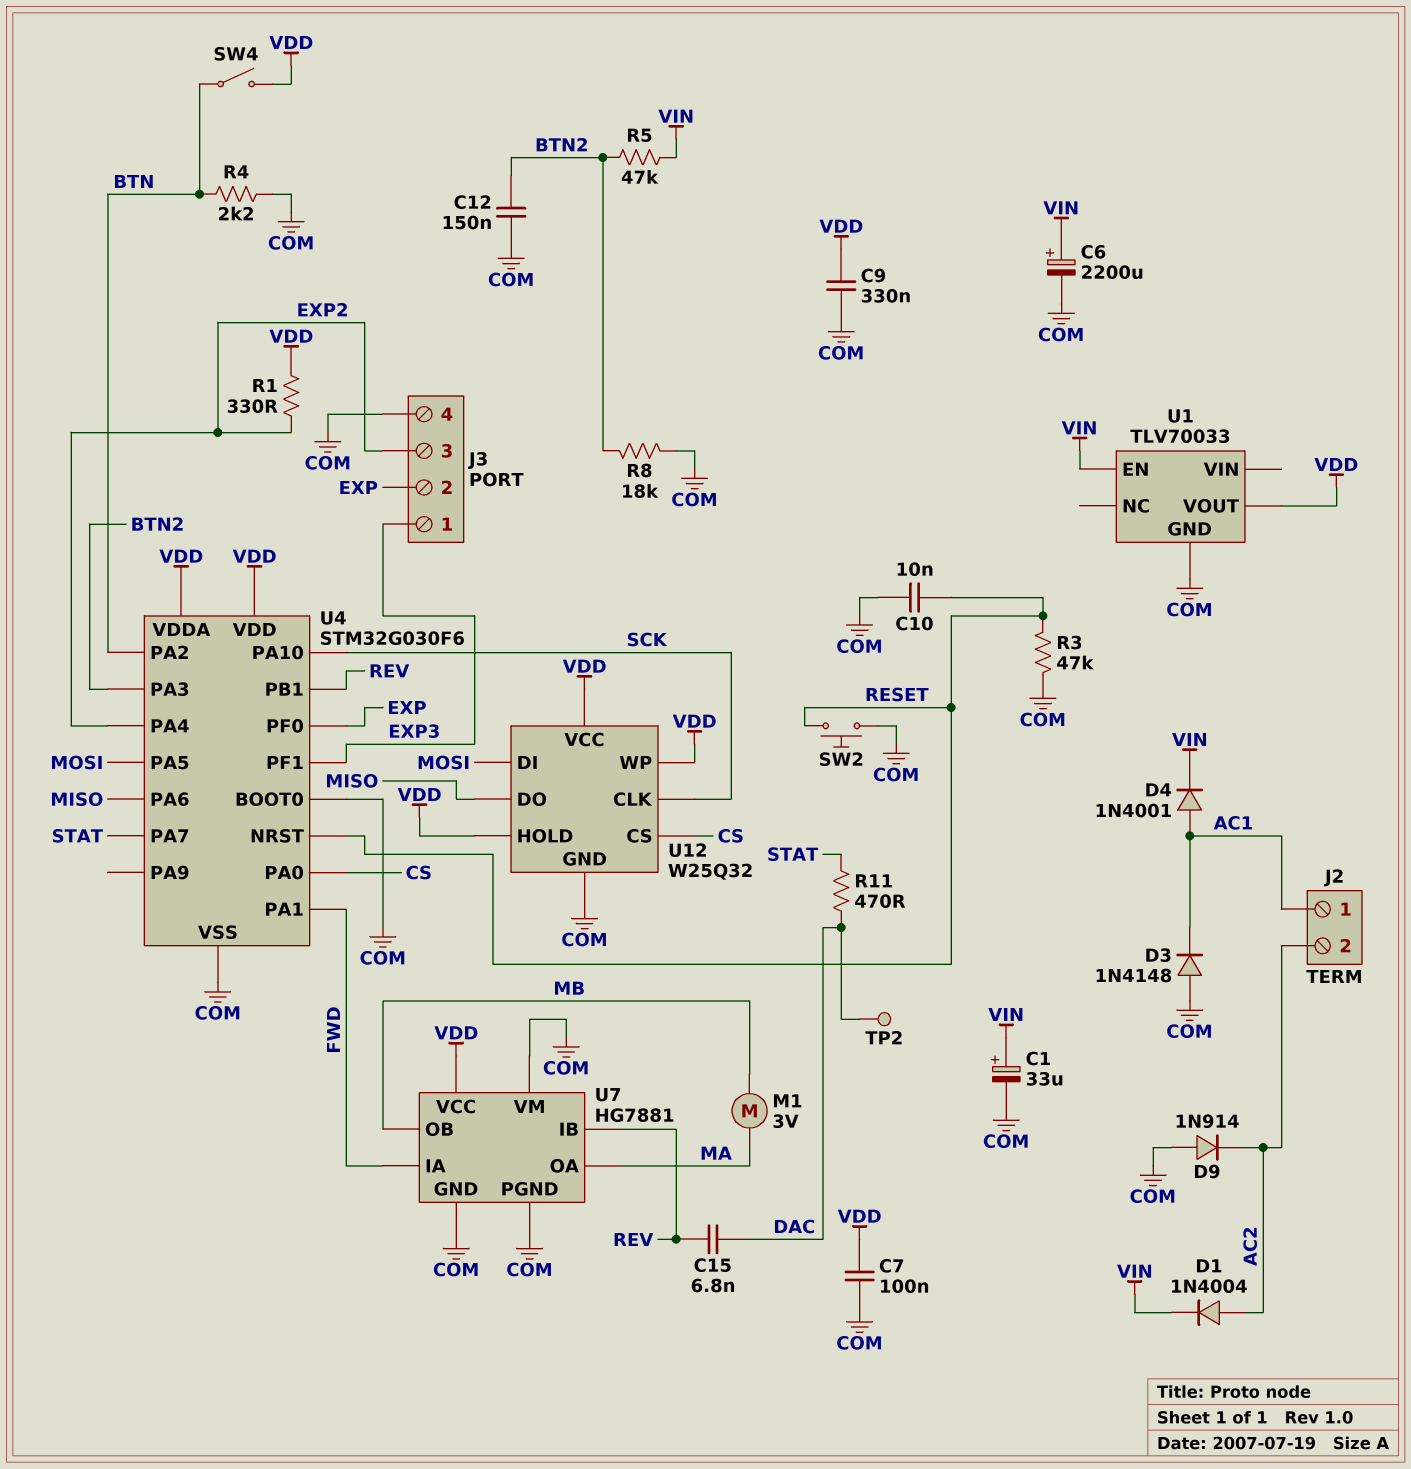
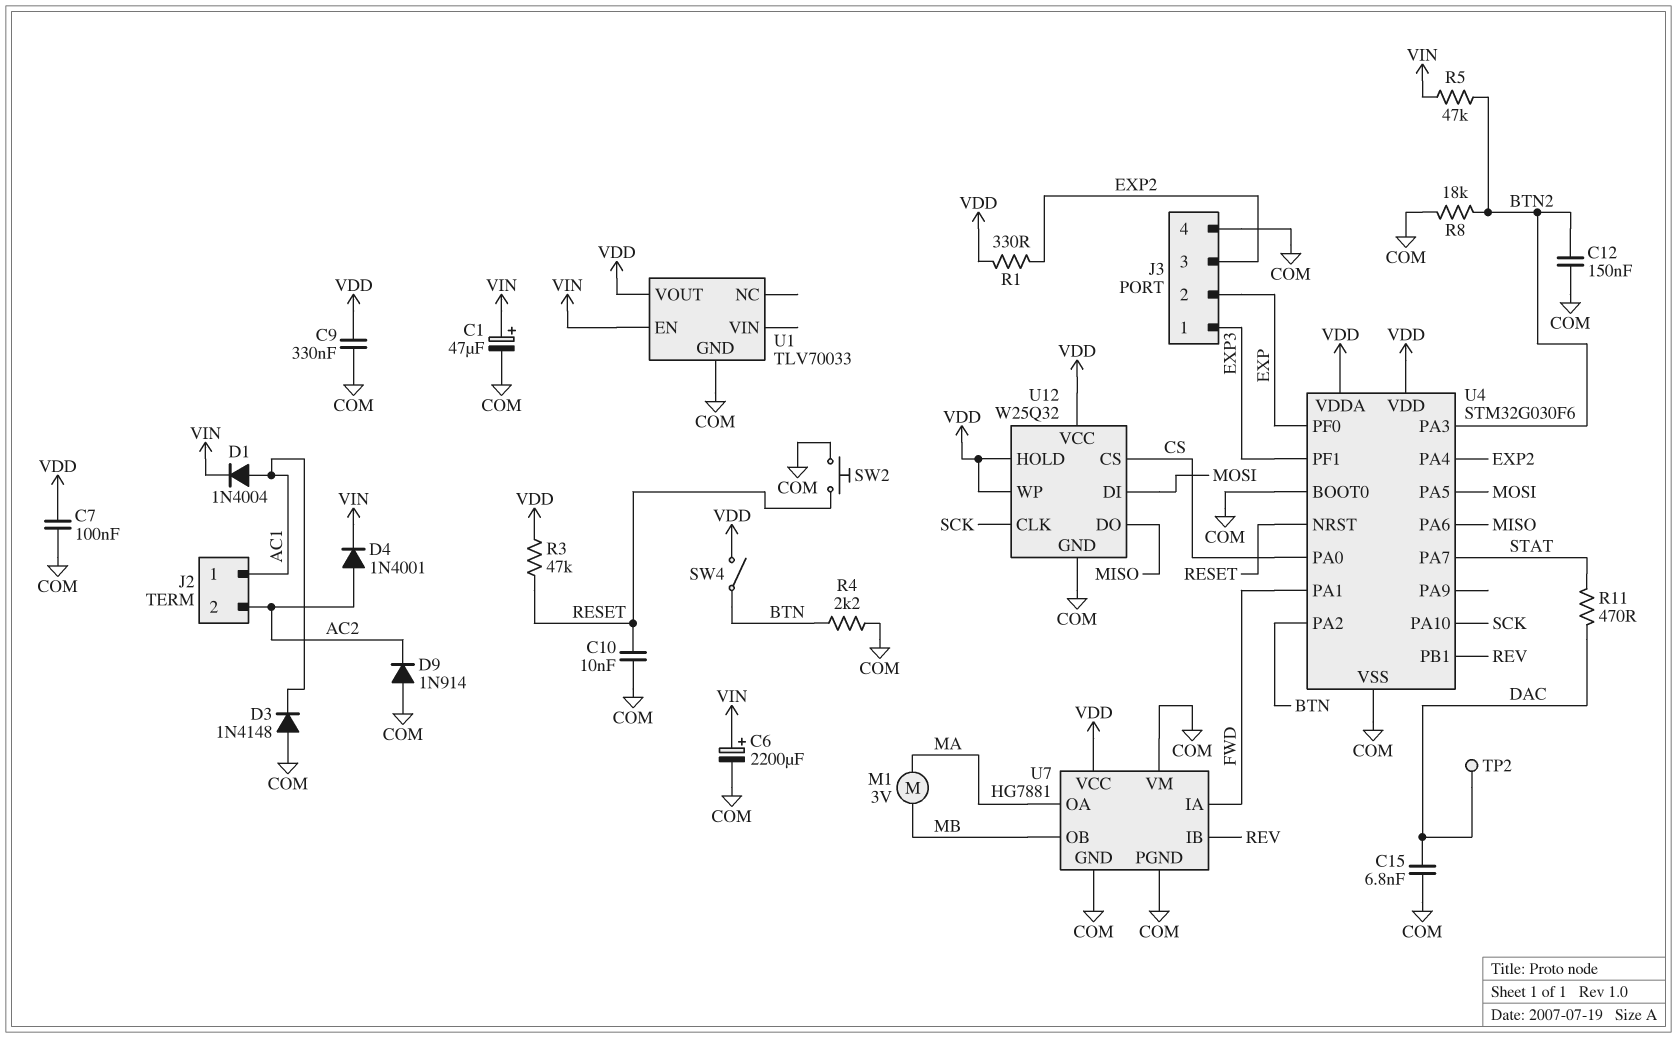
C1: 33uF (plus VIN, minus COM) -> 47uF (plus VIN, minus COM)
C15: 6.8nF (DAC, REV) -> 6.8nF (COM, DAC)
D1: diode 1N4004 (A AC2, K VIN) -> diode 1N4004 (A AC1, K VIN)
D4: diode 1N4001 (A AC1, K VIN) -> diode 1N4001 (A AC2, K VIN)
R3: 47k (COM, RESET) -> 47k (RESET, VDD)

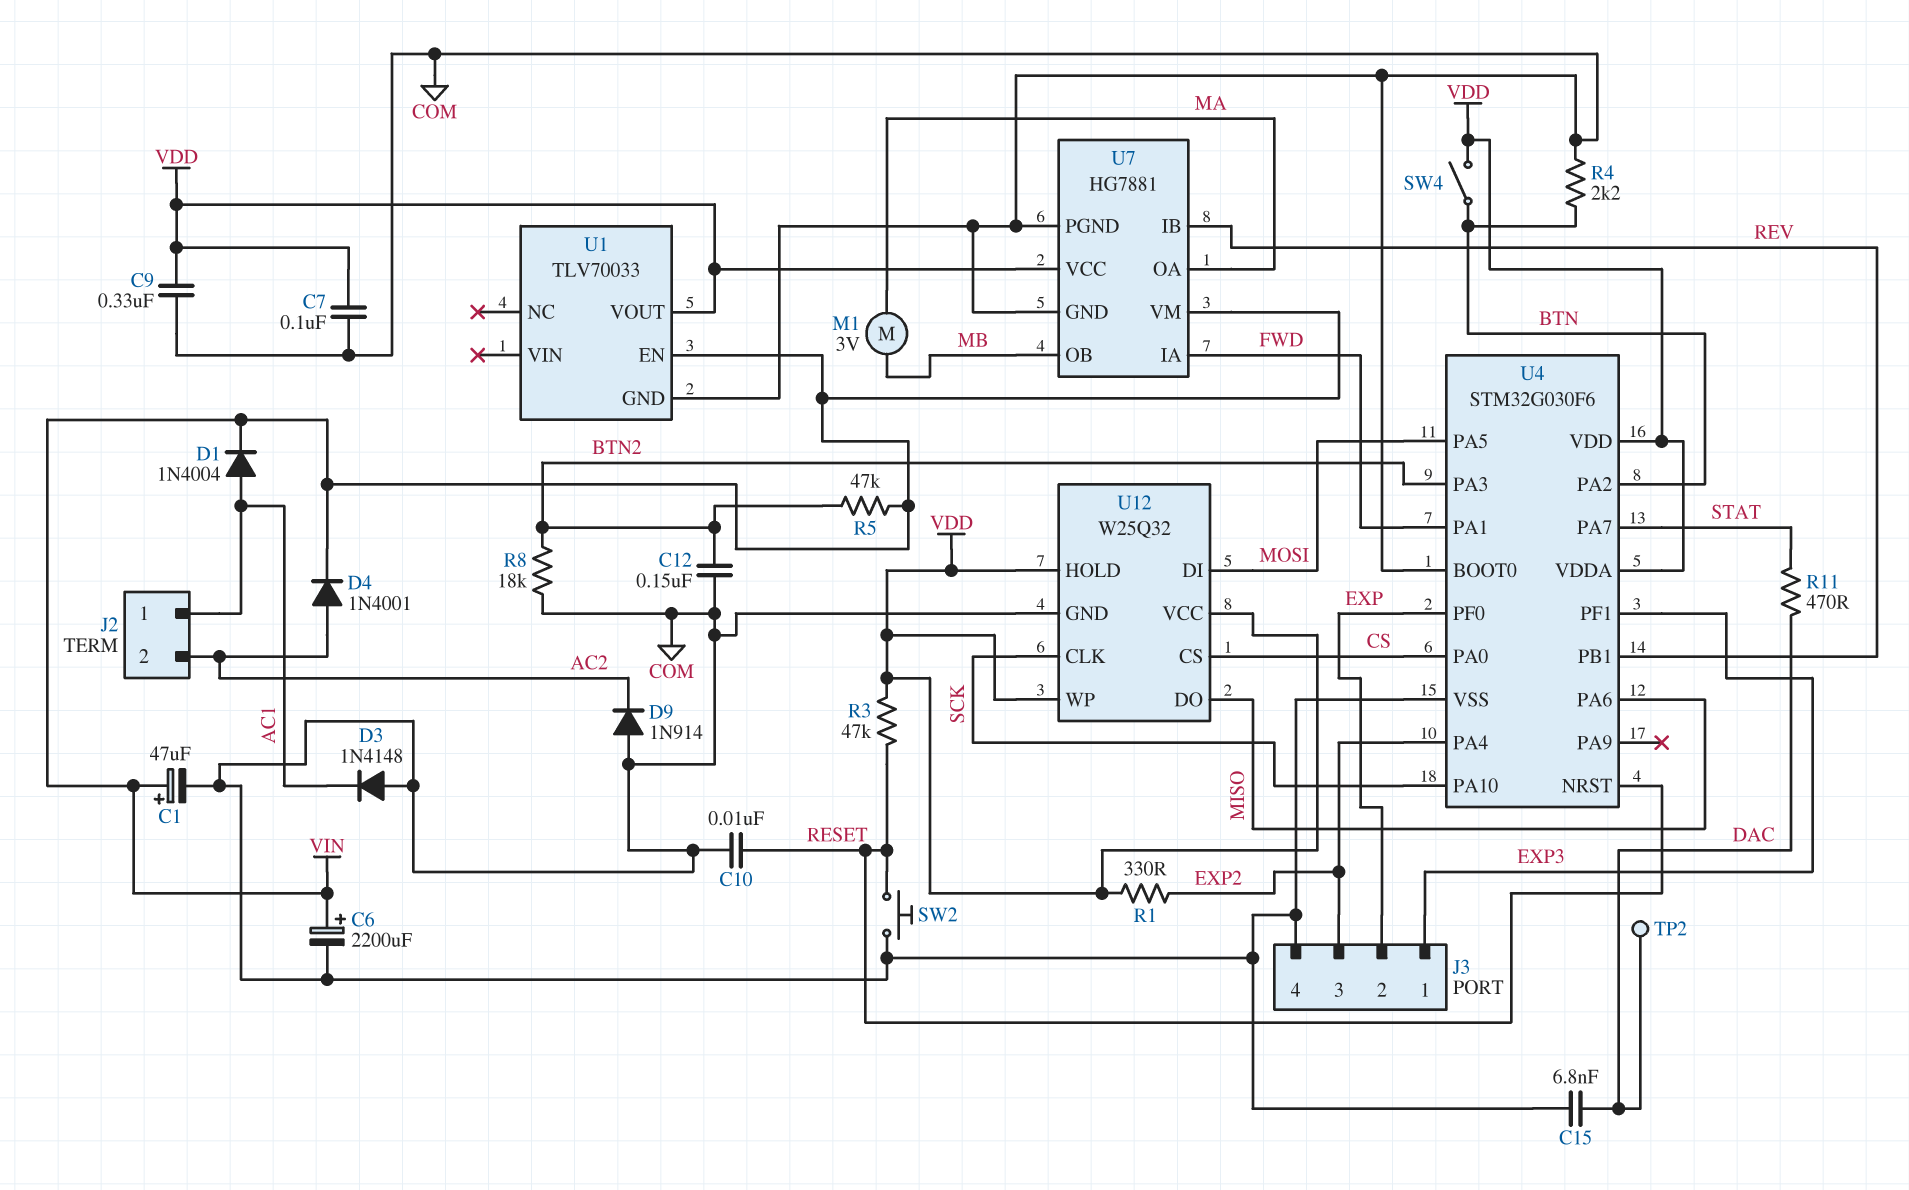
U7 pin VM: COM -> VIN

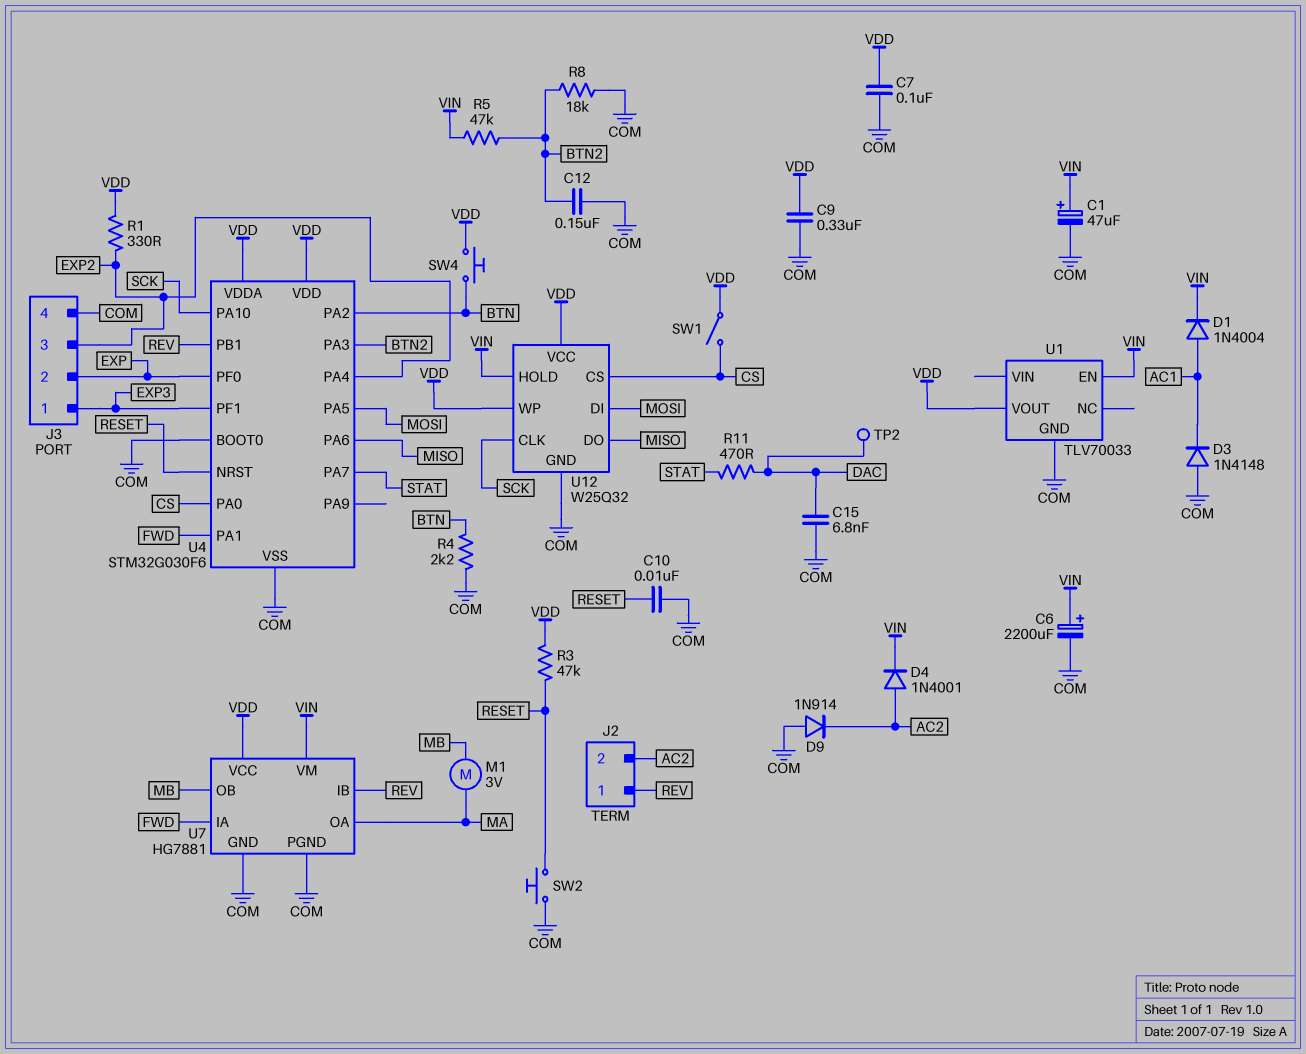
J2 pin 1: AC1 -> REV
SW1: none -> switch (CS, VDD)
SW4: switch (BTN, VDD) -> button (BTN, VDD)
U12 pin HOLD: VDD -> VIN

